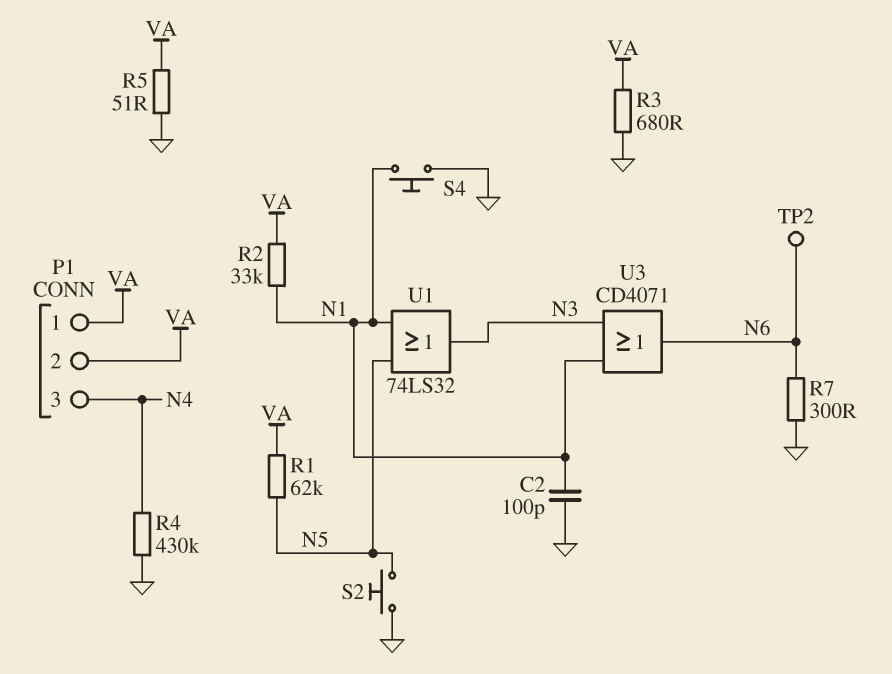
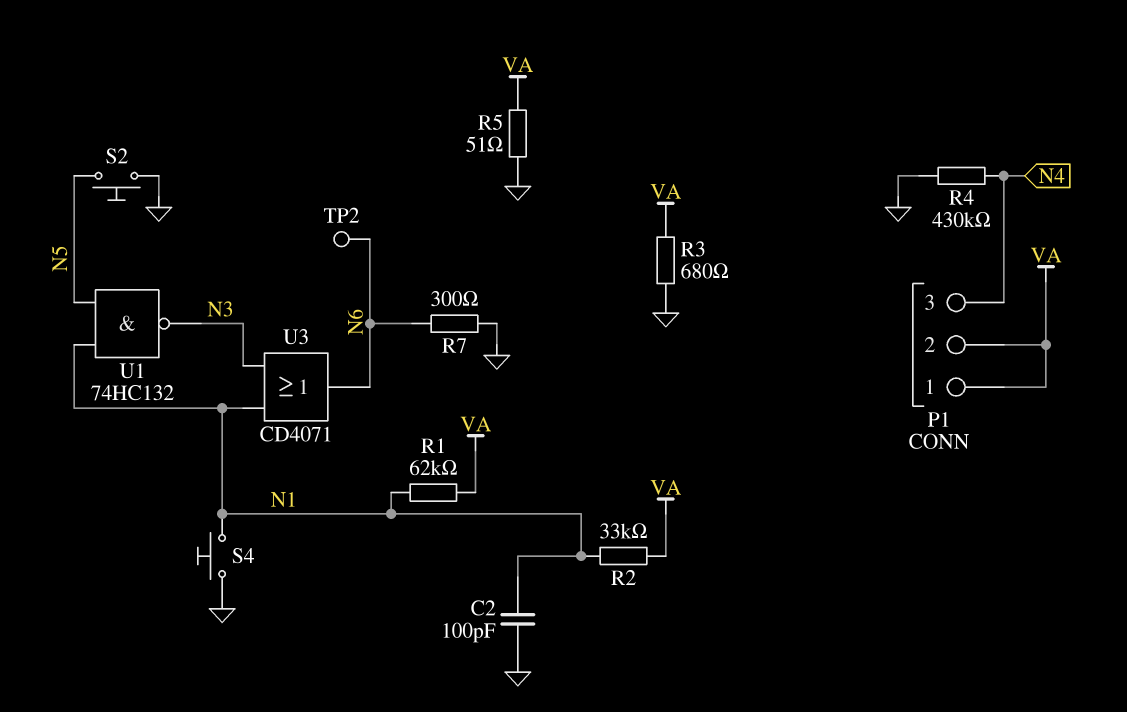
R1: 62k (N5, VA) -> 62k (N1, VA)
U1: OR 74LS32 (in N1, in N5, out N3) -> NAND 74HC132 (in N1, in N5, out N3)

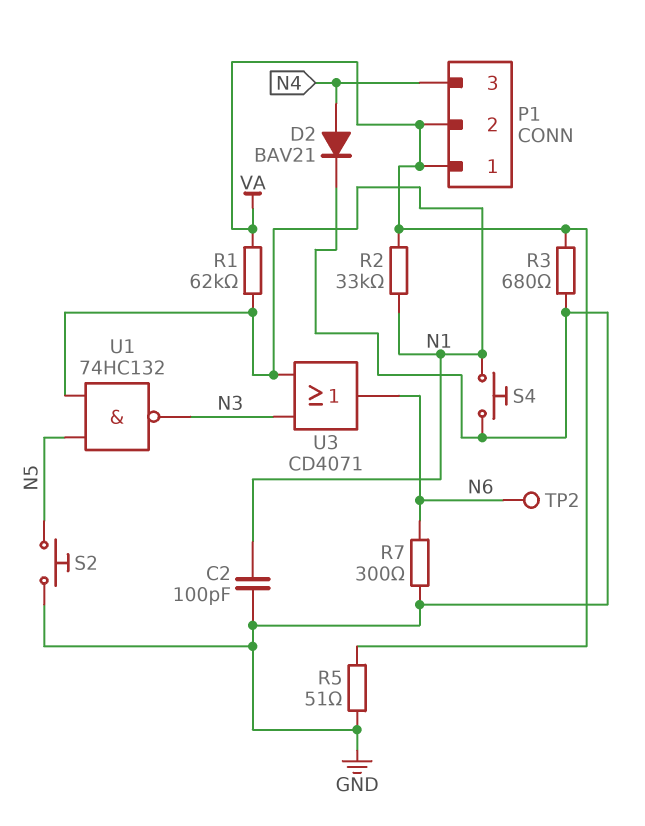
D2: none -> diode BAV21 (A N4, K GND)
R4: 430k (GND, N4) -> none

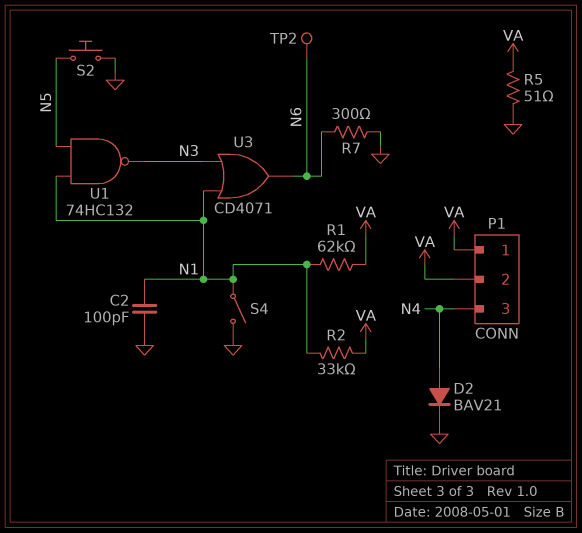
R3: 680 (GND, VA) -> none
S4: button (GND, N1) -> switch (GND, N1)

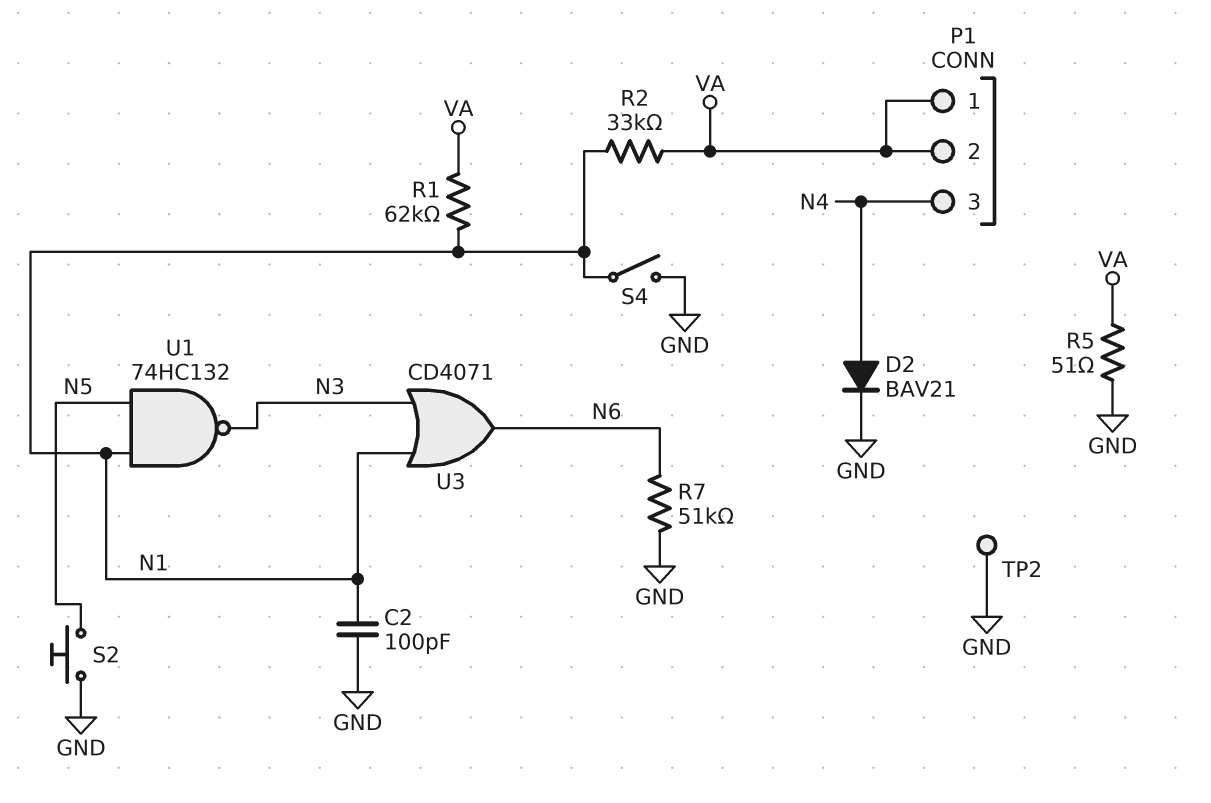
R7: 300 (GND, N6) -> 51k (GND, N6)
TP2: test point (N6) -> test point (GND)

